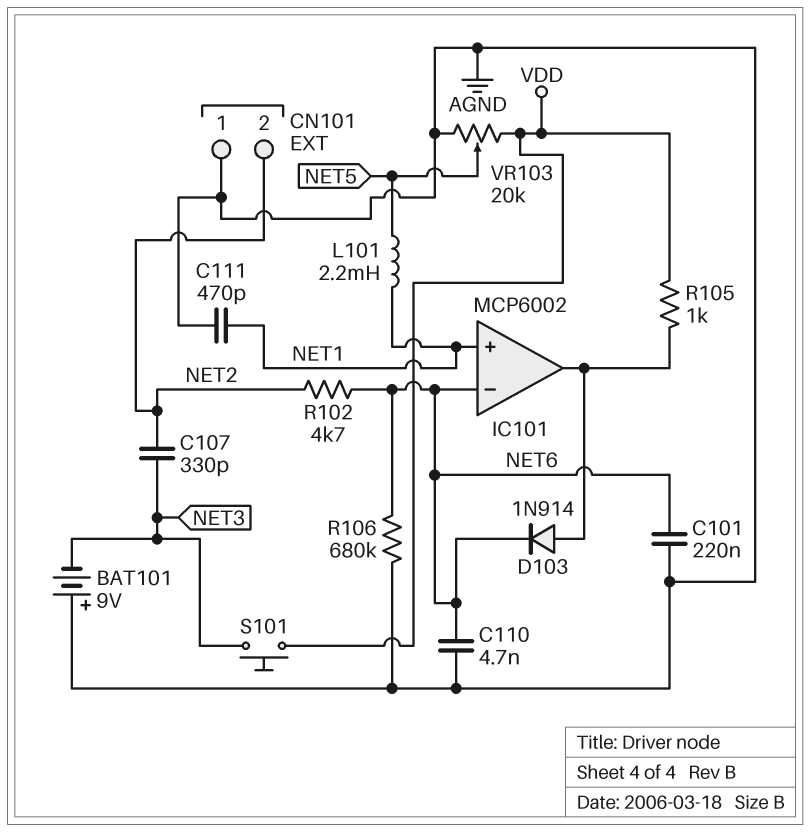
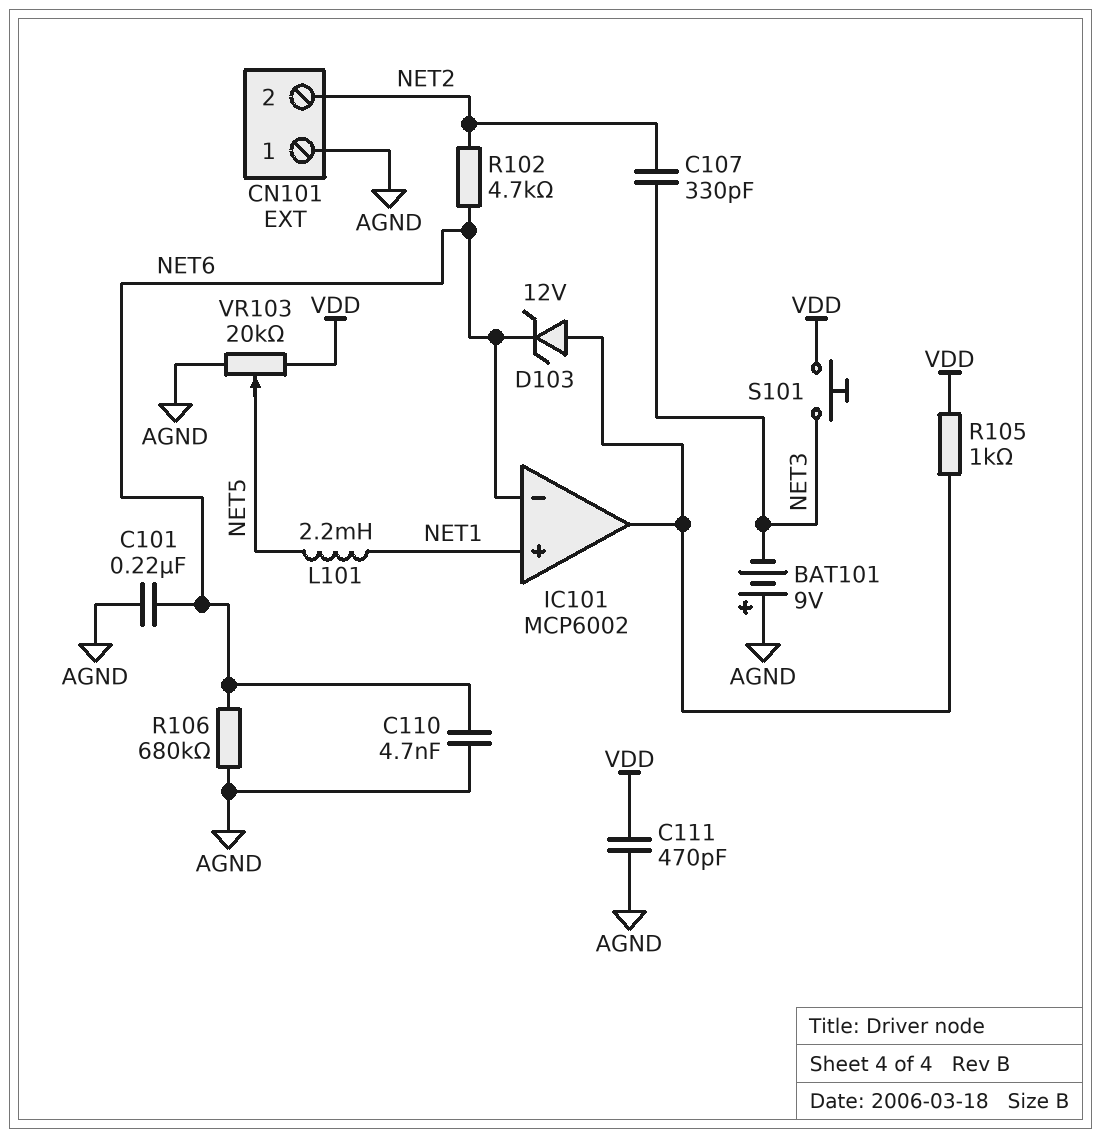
C111: 470pF (AGND, NET1) -> 470pF (AGND, VDD)
D103: diode 1N914 (A IC101/out, K NET6) -> zener 12V (A IC101/out, K NET6)

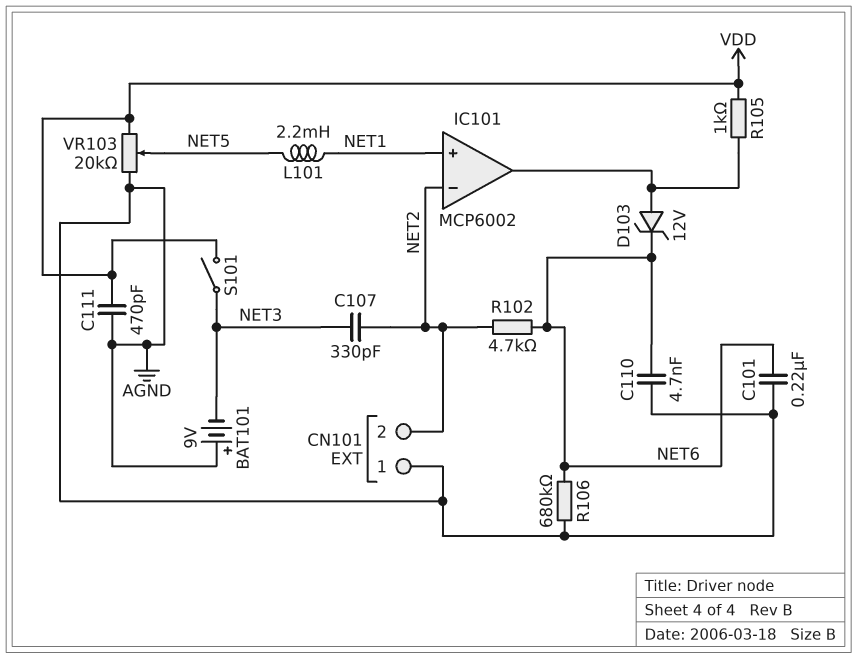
IC101 pin in-: NET6 -> NET2
S101: button (NET3, VDD) -> switch (NET3, VDD)

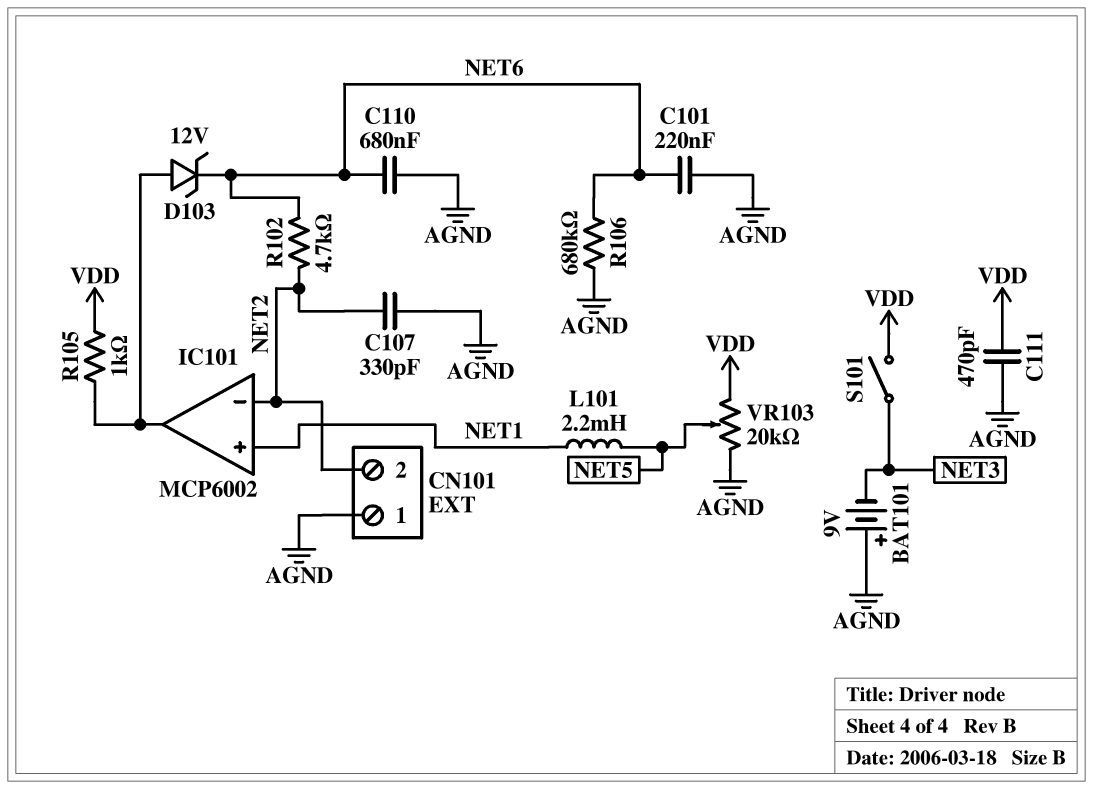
C107: 330pF (NET2, NET3) -> 330pF (AGND, NET2)
C110: 4.7nF (AGND, NET6) -> 680nF (AGND, NET6)

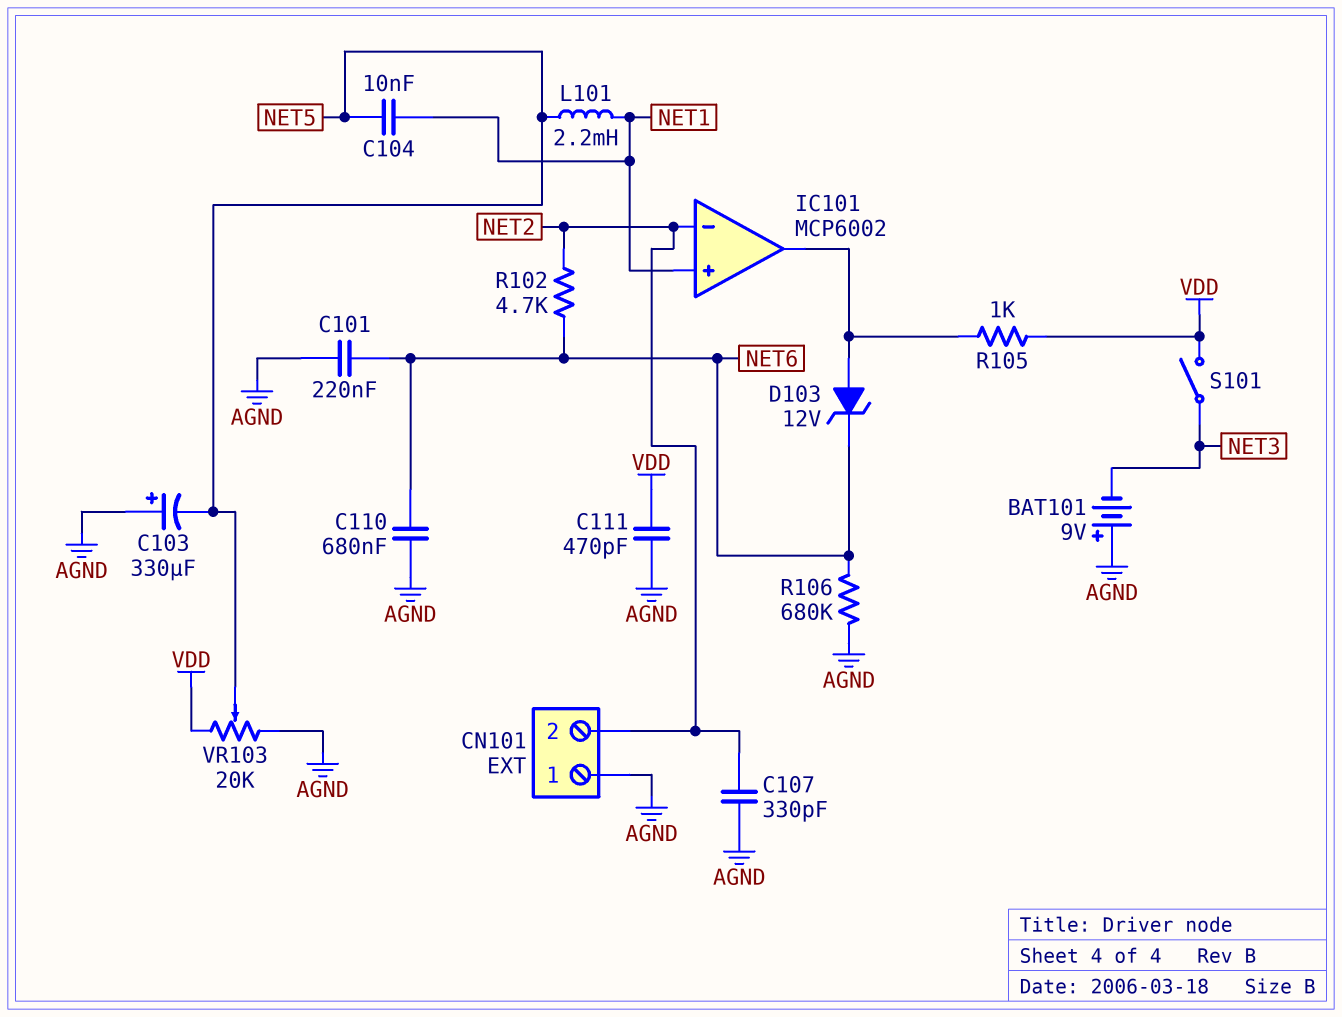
C103: none -> 330uF (plus AGND, minus NET5)
C104: none -> 10nF (NET1, NET5)

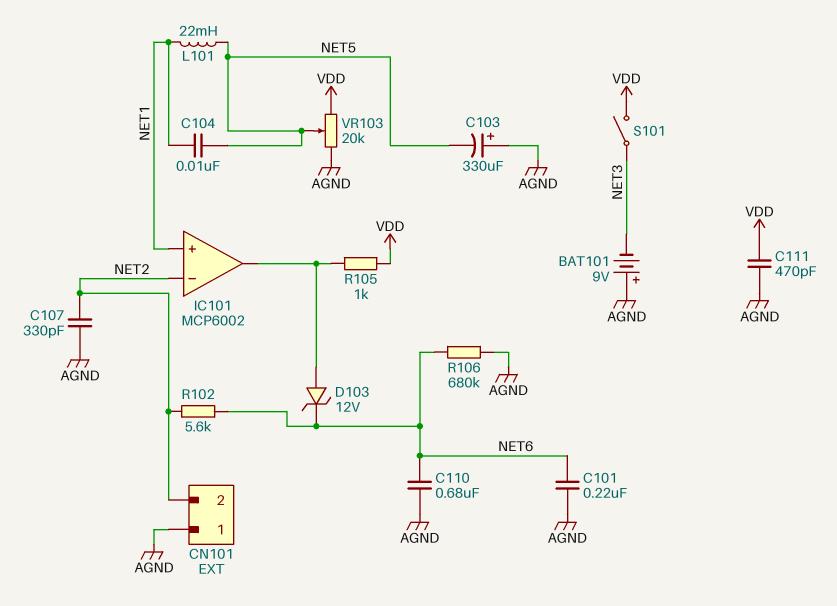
L101: 2.2mH (NET1, NET5) -> 22mH (NET1, NET5)
R102: 4.7k (NET2, NET6) -> 5.6k (NET2, NET6)

